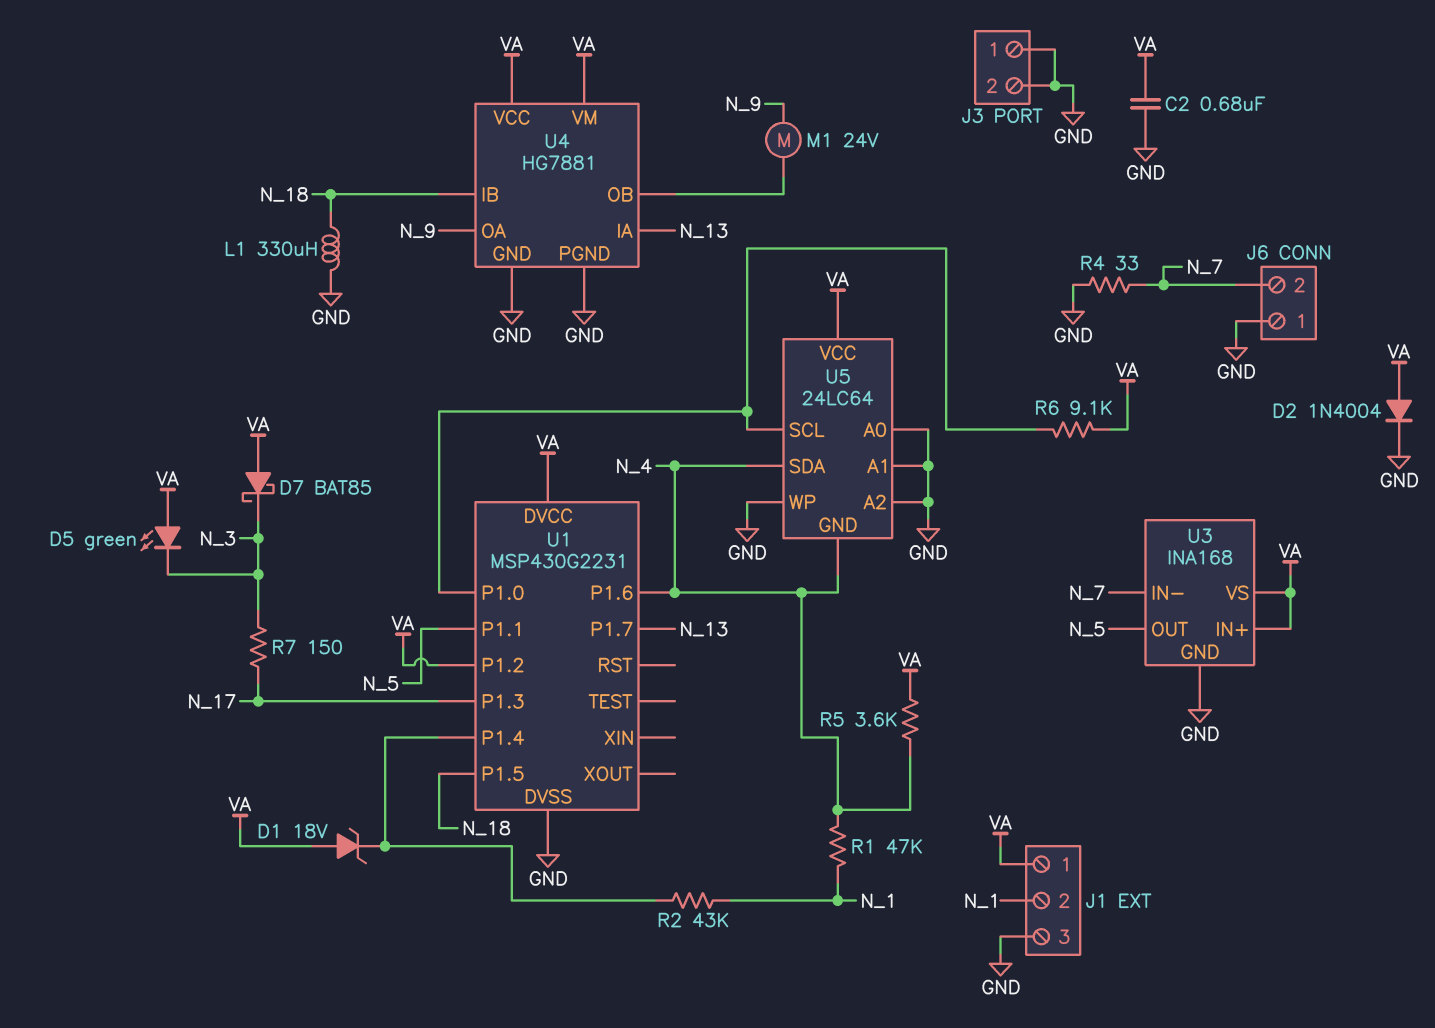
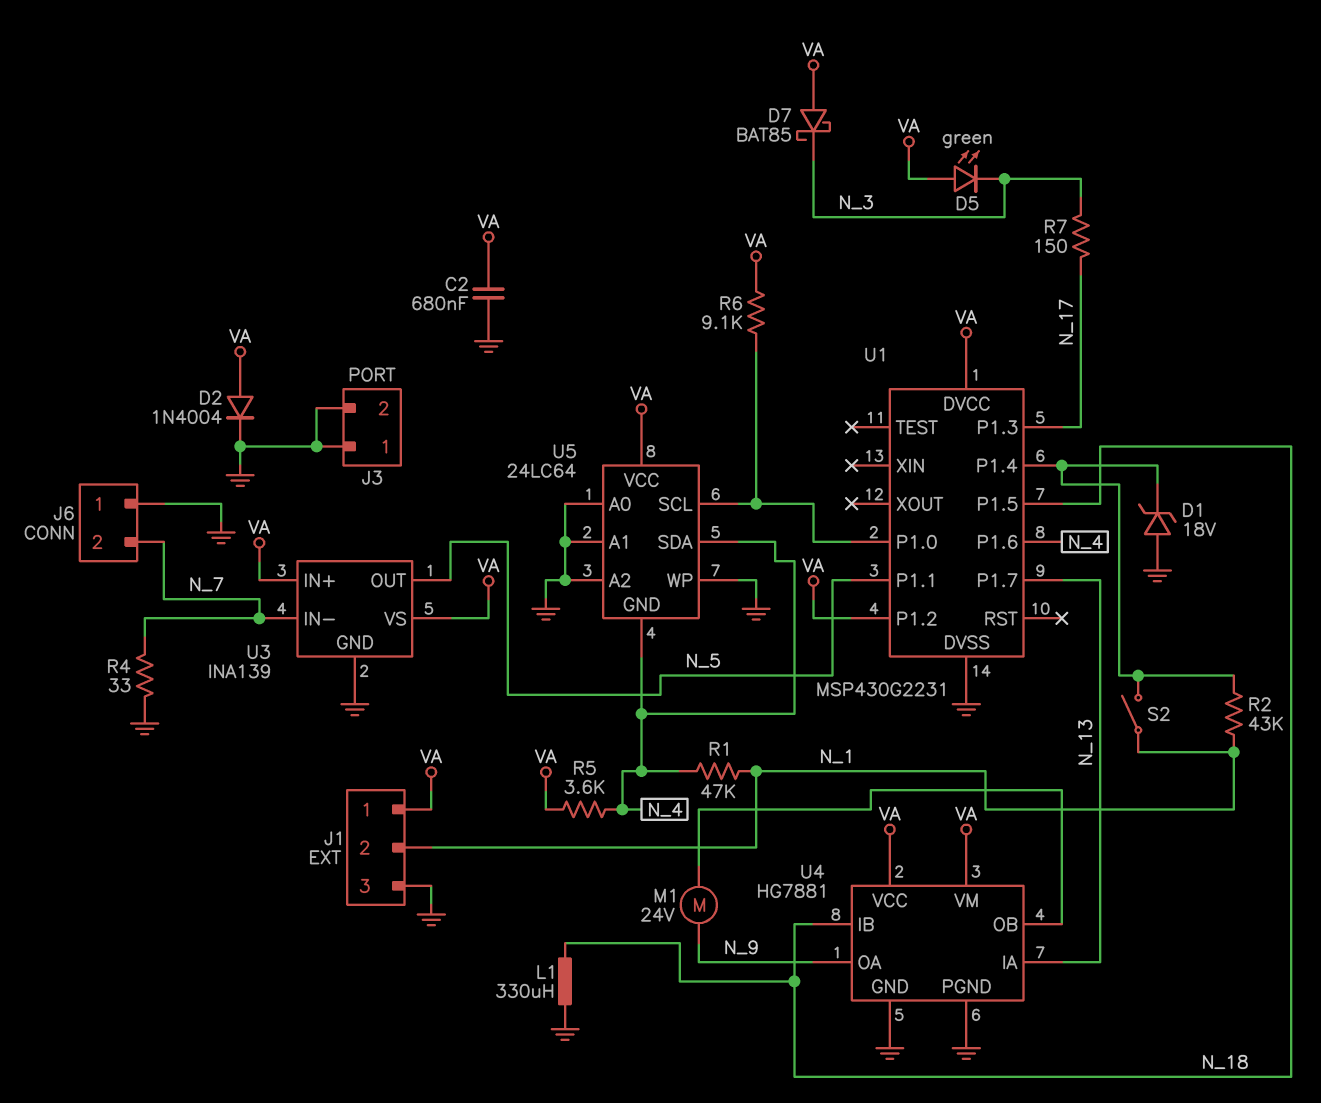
D1: zener 18V (A VA, K U1/P1.4) -> zener 18V (A GND, K U1/P1.4)
S2: none -> switch (N_1, U1/P1.4)
U3: INA168 -> INA139

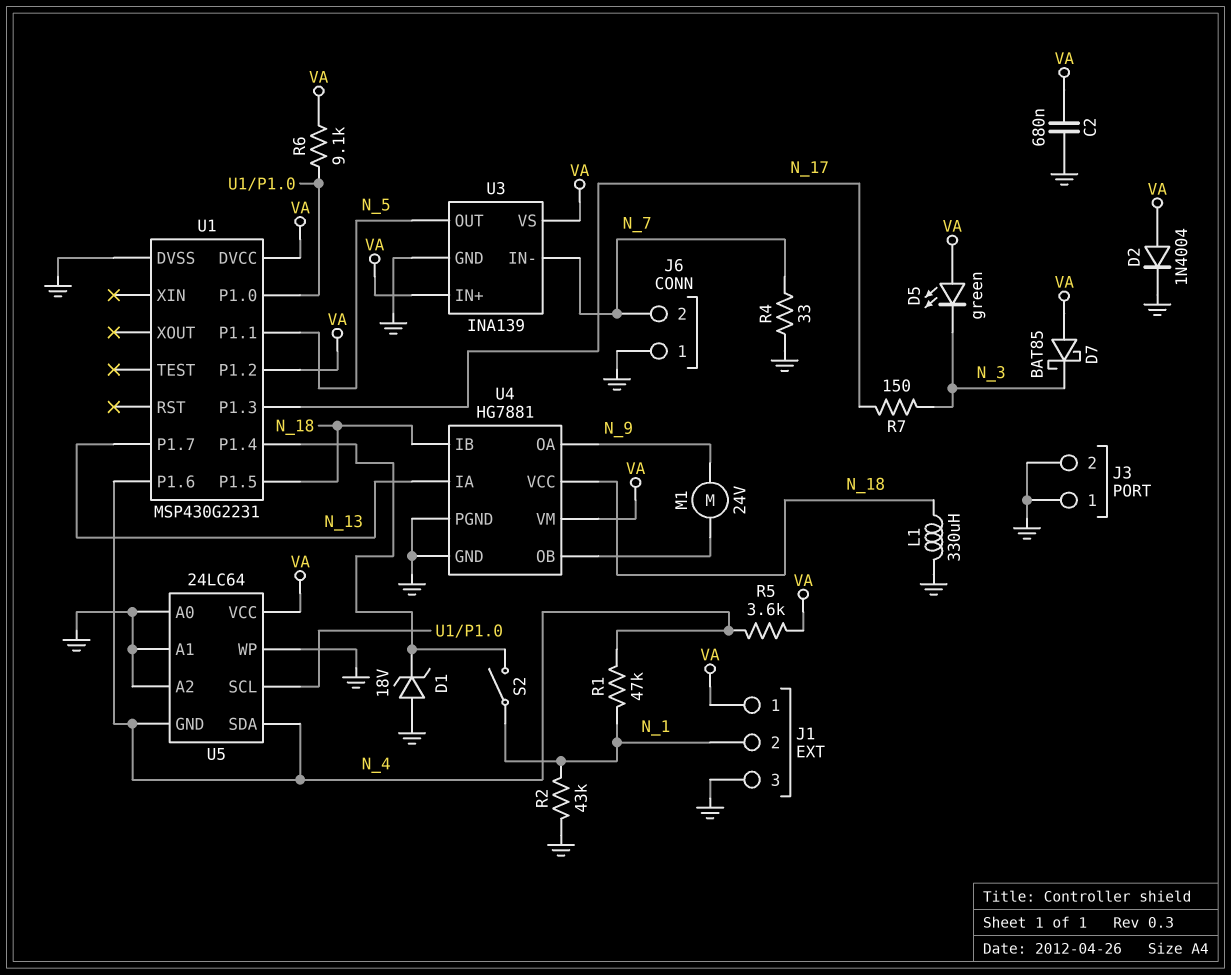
R2: 43k (N_1, U1/P1.4) -> 43k (GND, N_1)
U4 pin VCC: VA -> N_18

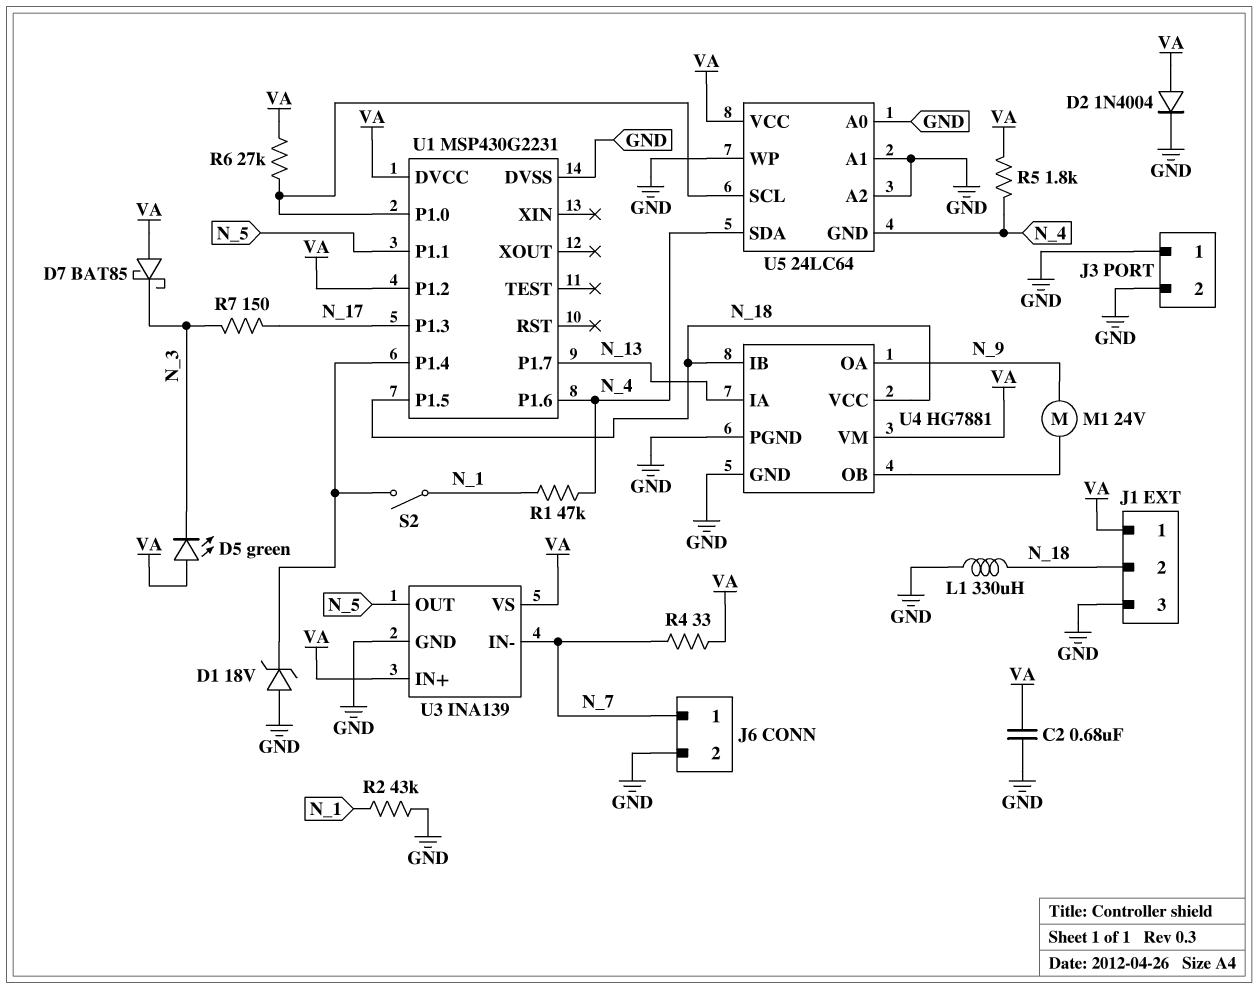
J1 pin 2: N_1 -> N_18
J6 pin 1: GND -> N_7
J6 pin 2: N_7 -> GND
R4: 33 (GND, N_7) -> 33 (N_7, VA)
R5: 3.6k (N_4, VA) -> 1.8k (N_4, VA)
R6: 9.1k (U1/P1.0, VA) -> 27k (U1/P1.0, VA)

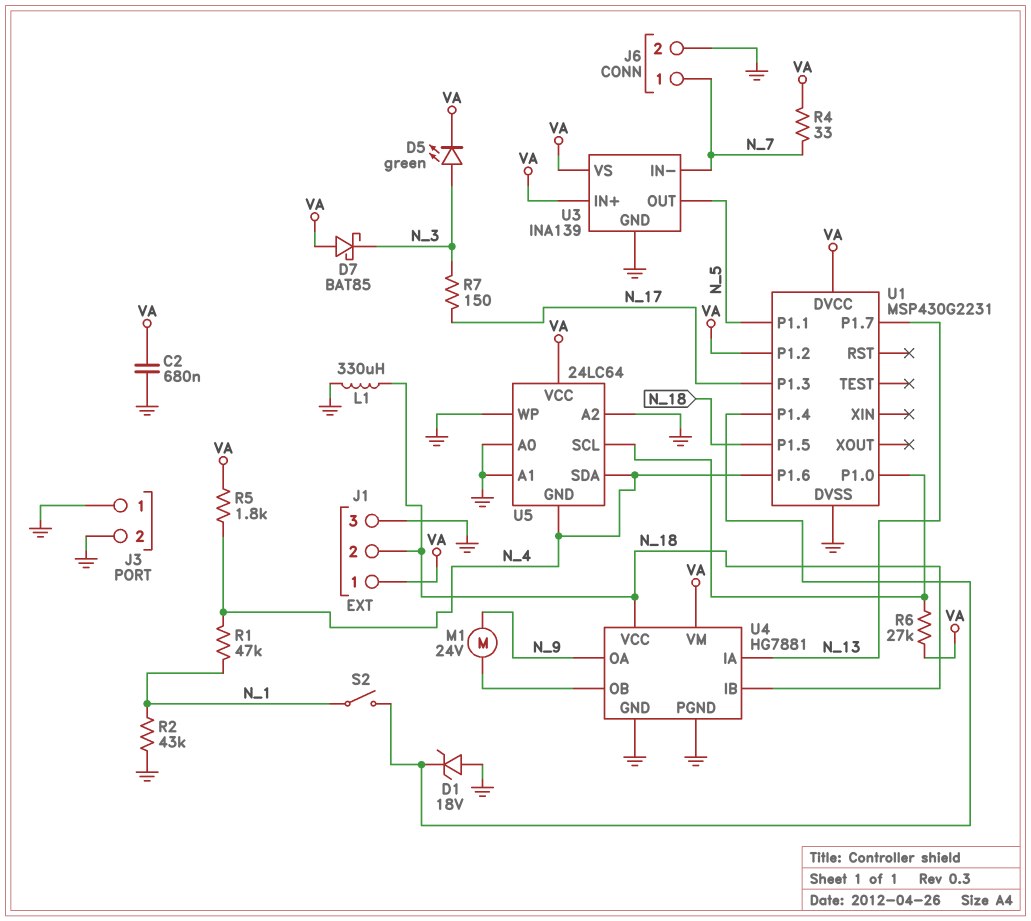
D2: diode 1N4004 (A VA, K GND) -> none
D5: LED green (A VA, K N_3) -> LED green (A N_3, K VA)

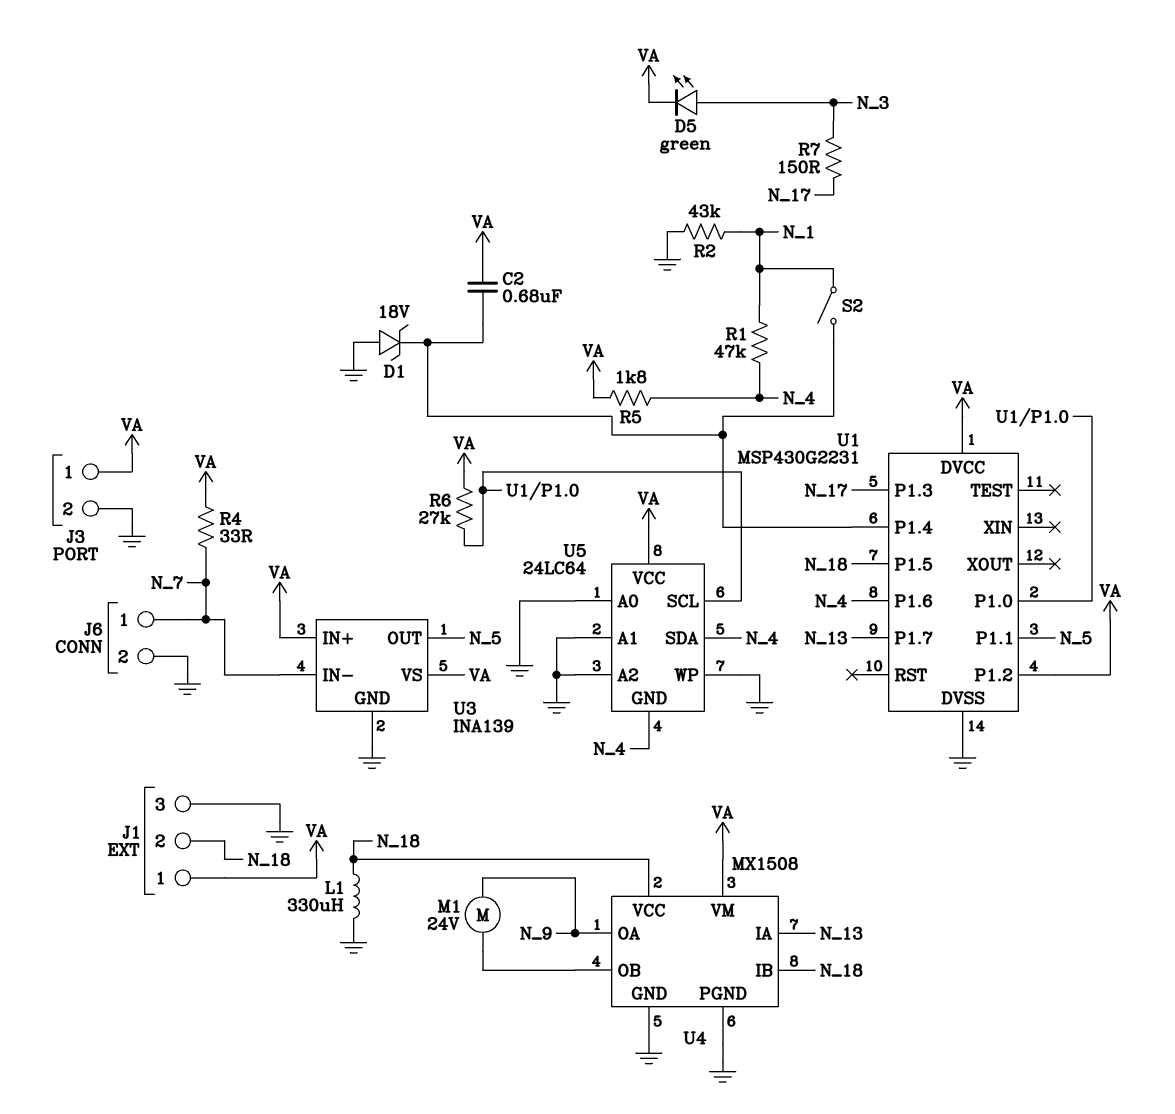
C2: 680nF (GND, VA) -> 680nF (U1/P1.4, VA)
D7: schottky BAT85 (A VA, K N_3) -> none
J3 pin 1: GND -> VA
U4: HG7881 -> MX1508

